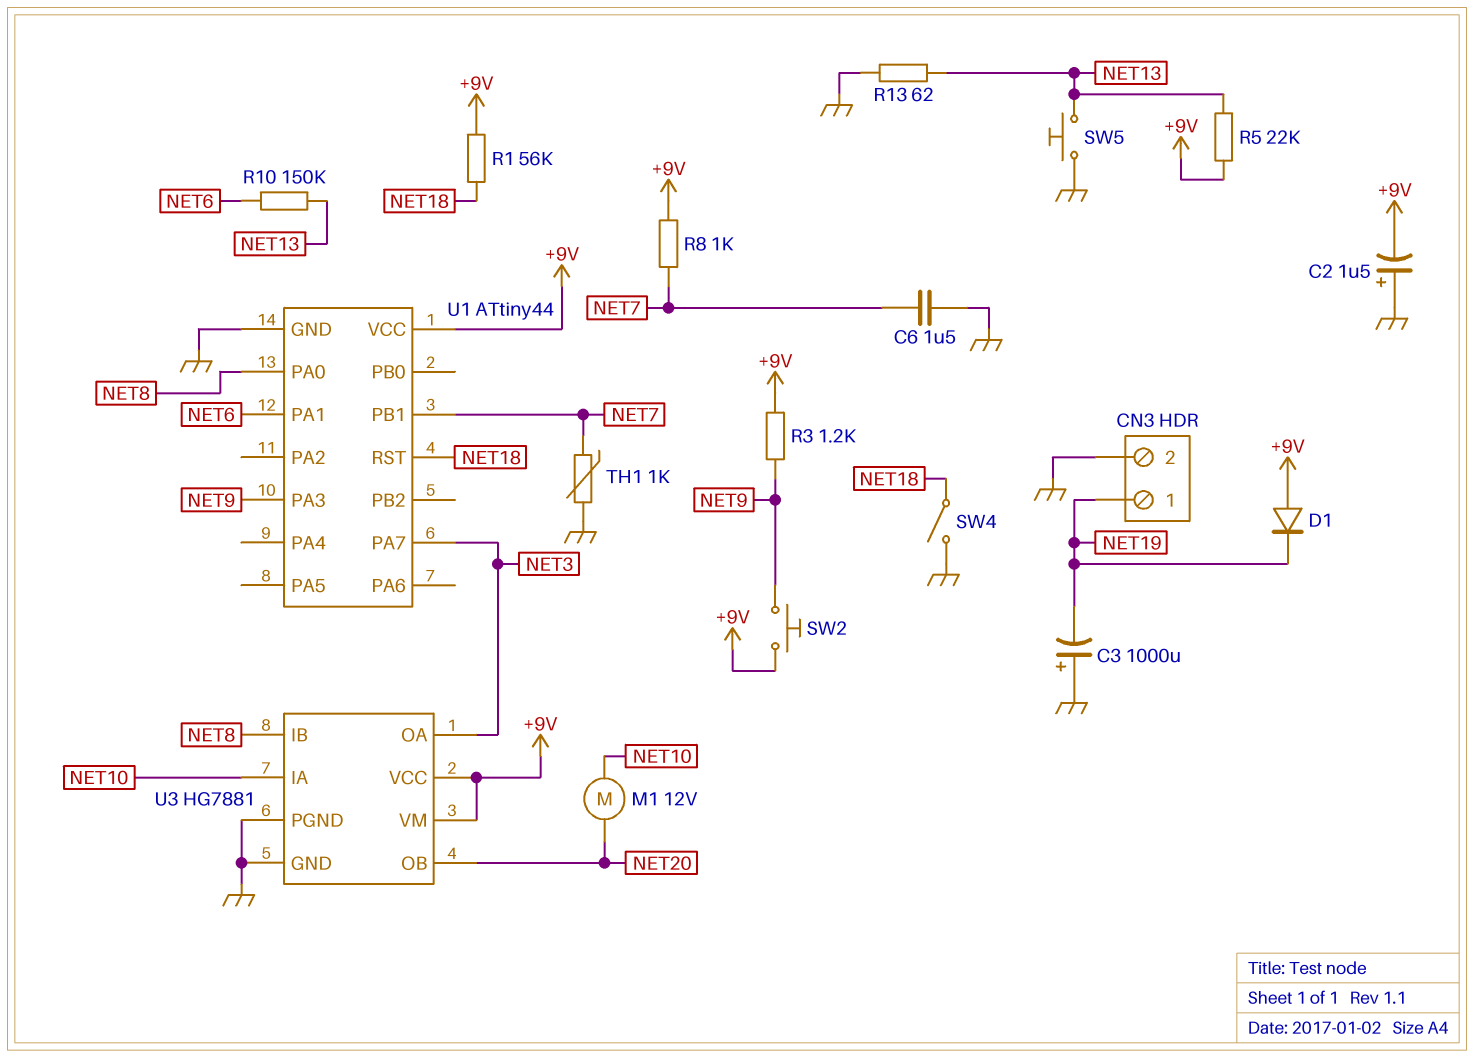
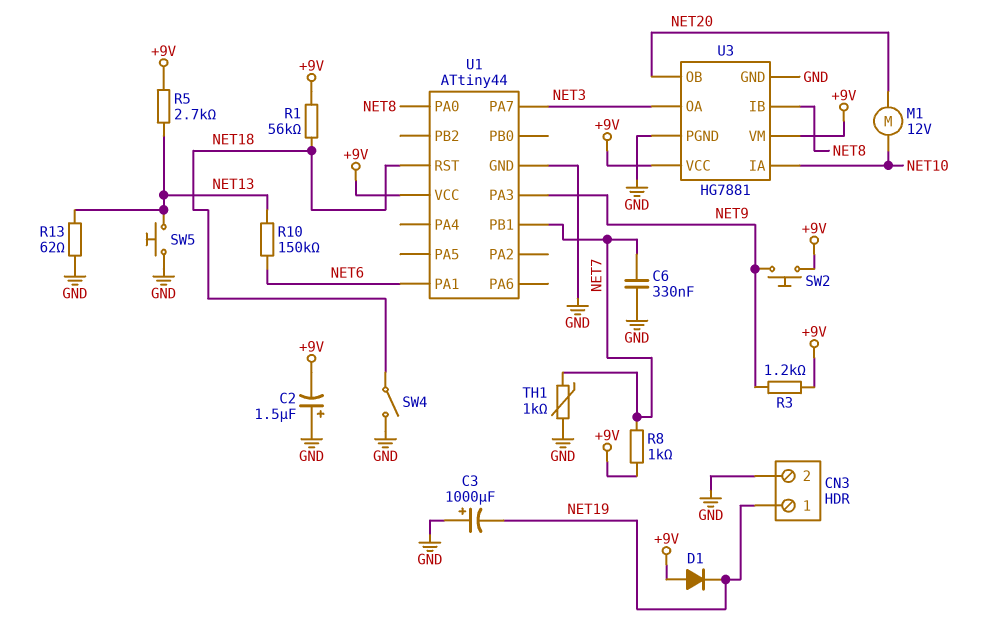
C6: 1.5uF (GND, NET7) -> 330nF (GND, NET7)
R5: 22k (+9V, NET13) -> 2.7k (+9V, NET13)

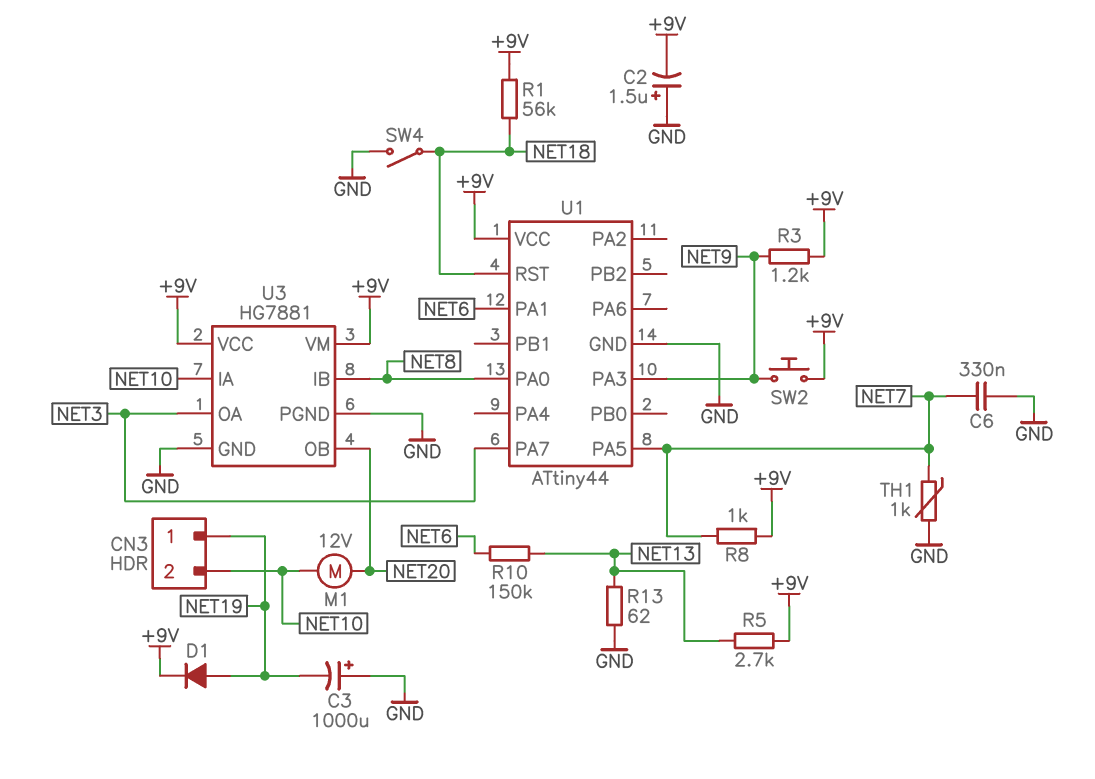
CN3 pin 2: GND -> NET10
D1: diode (A +9V, K NET19) -> diode (A NET19, K +9V)
SW5: button (GND, NET13) -> none
U1 pin PA5: none -> NET7
U1 pin PB1: NET7 -> none

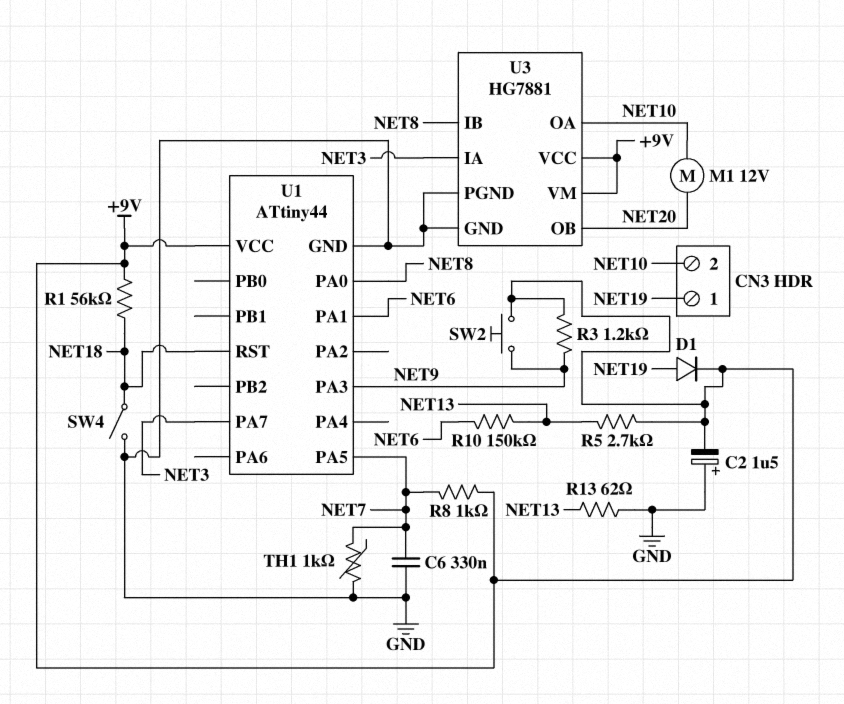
C3: 1000uF (plus GND, minus NET19) -> none
U3 pin IA: NET10 -> NET3
U3 pin OA: NET3 -> NET10

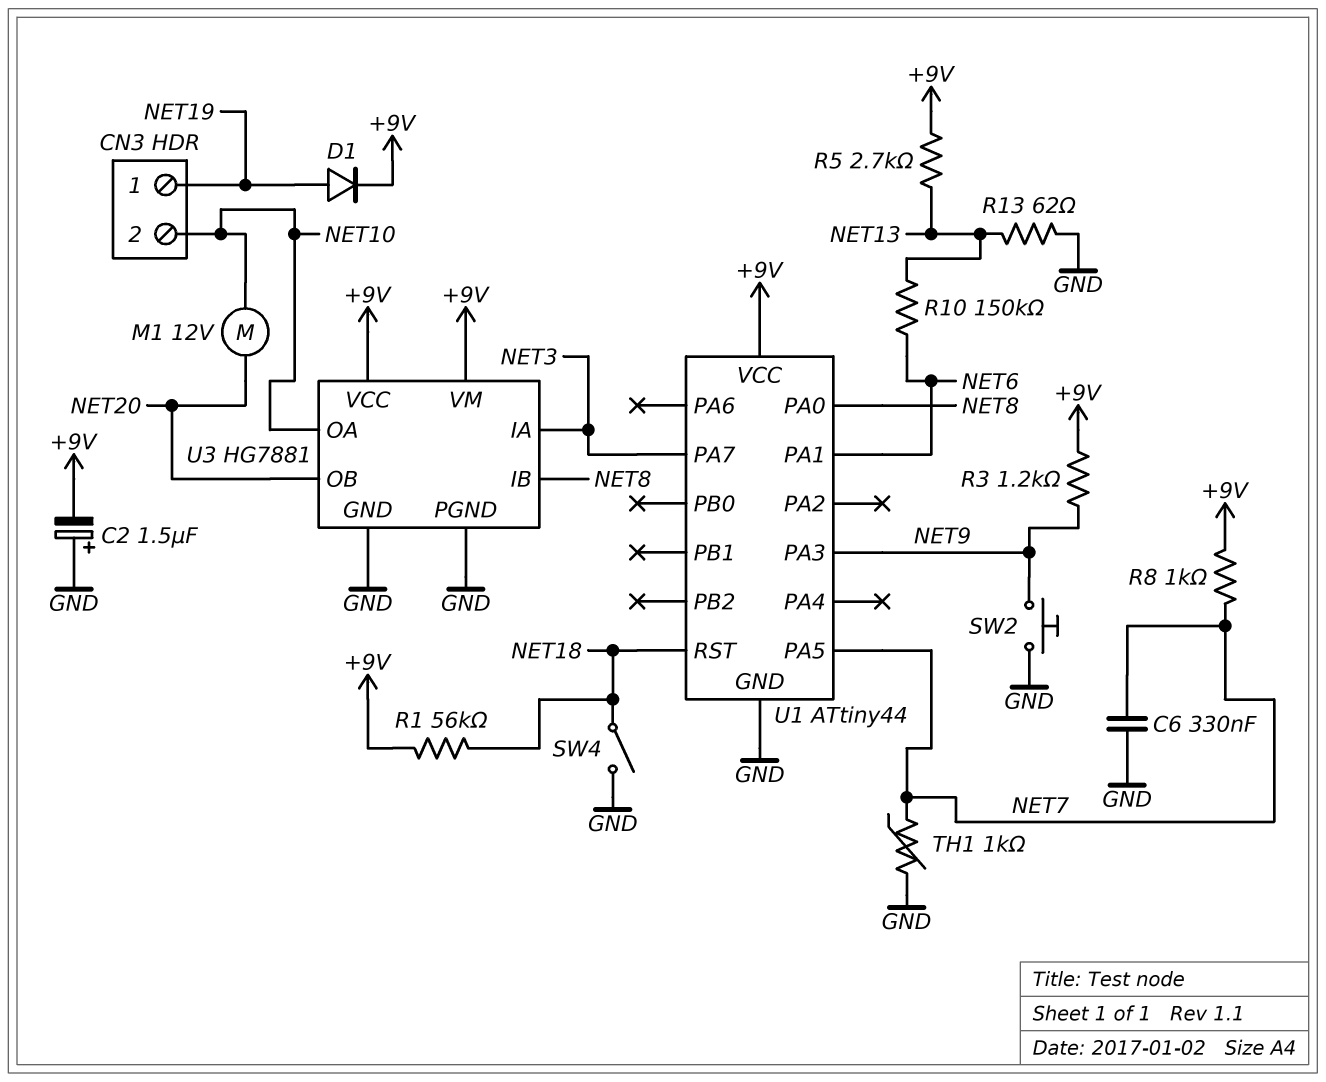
SW2: button (+9V, NET9) -> button (GND, NET9)

